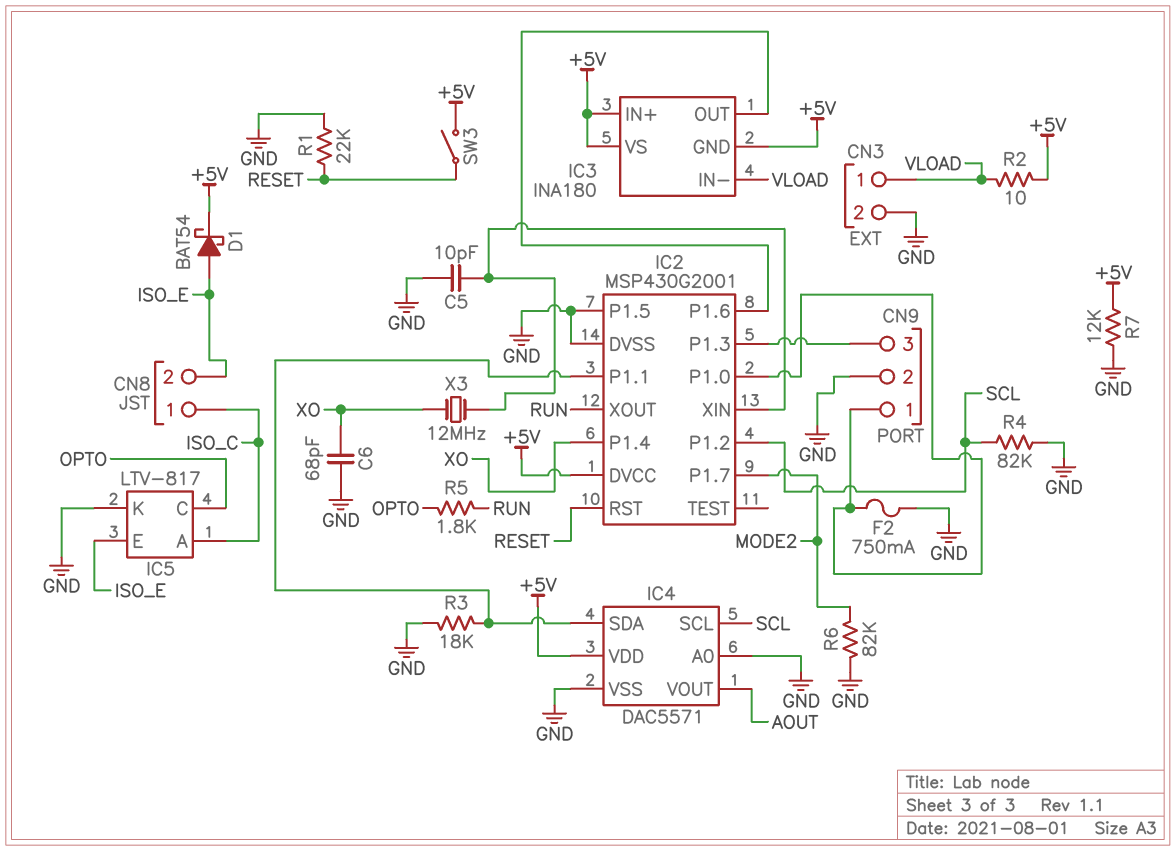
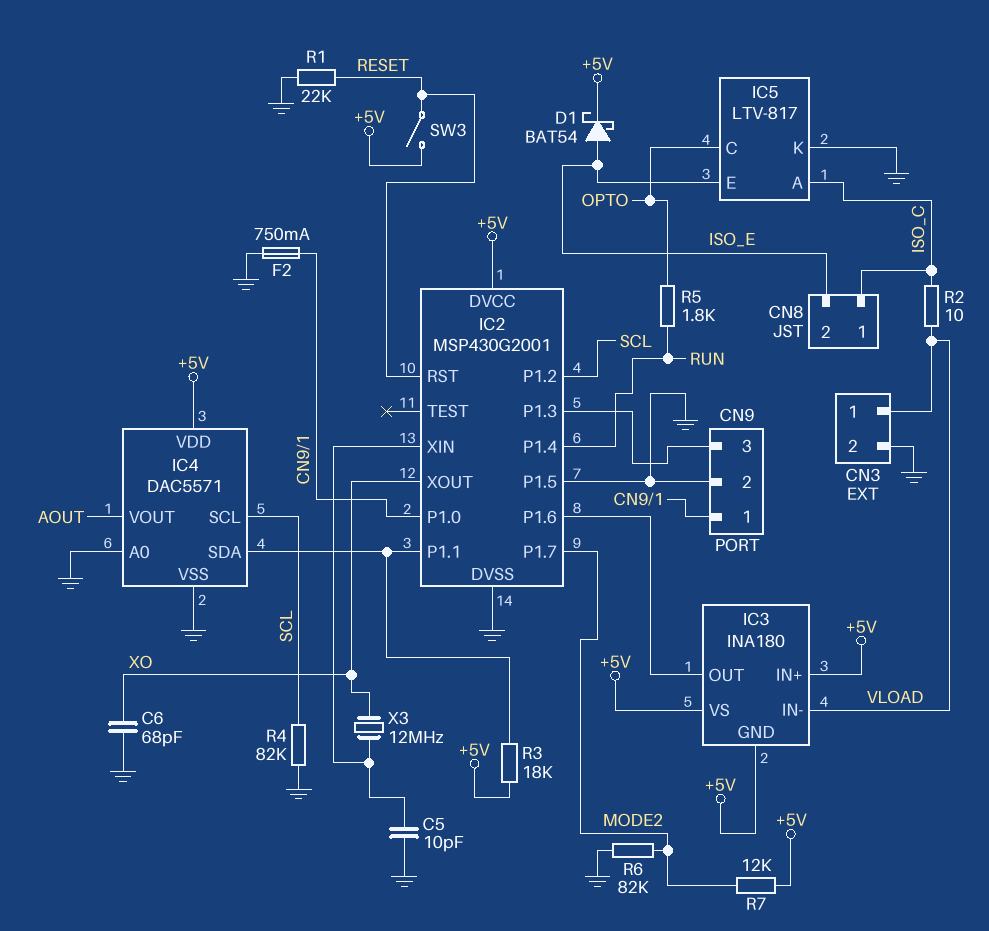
IC2 pin P1.4: XO -> RUN
IC2 pin XOUT: RUN -> XO
R2: 10 (+5V, VLOAD) -> 10 (ISO_C, VLOAD)
R3: 18k (GND, IC2/P1.1) -> 18k (+5V, IC2/P1.1)
R7: 12k (+5V, GND) -> 12k (+5V, MODE2)

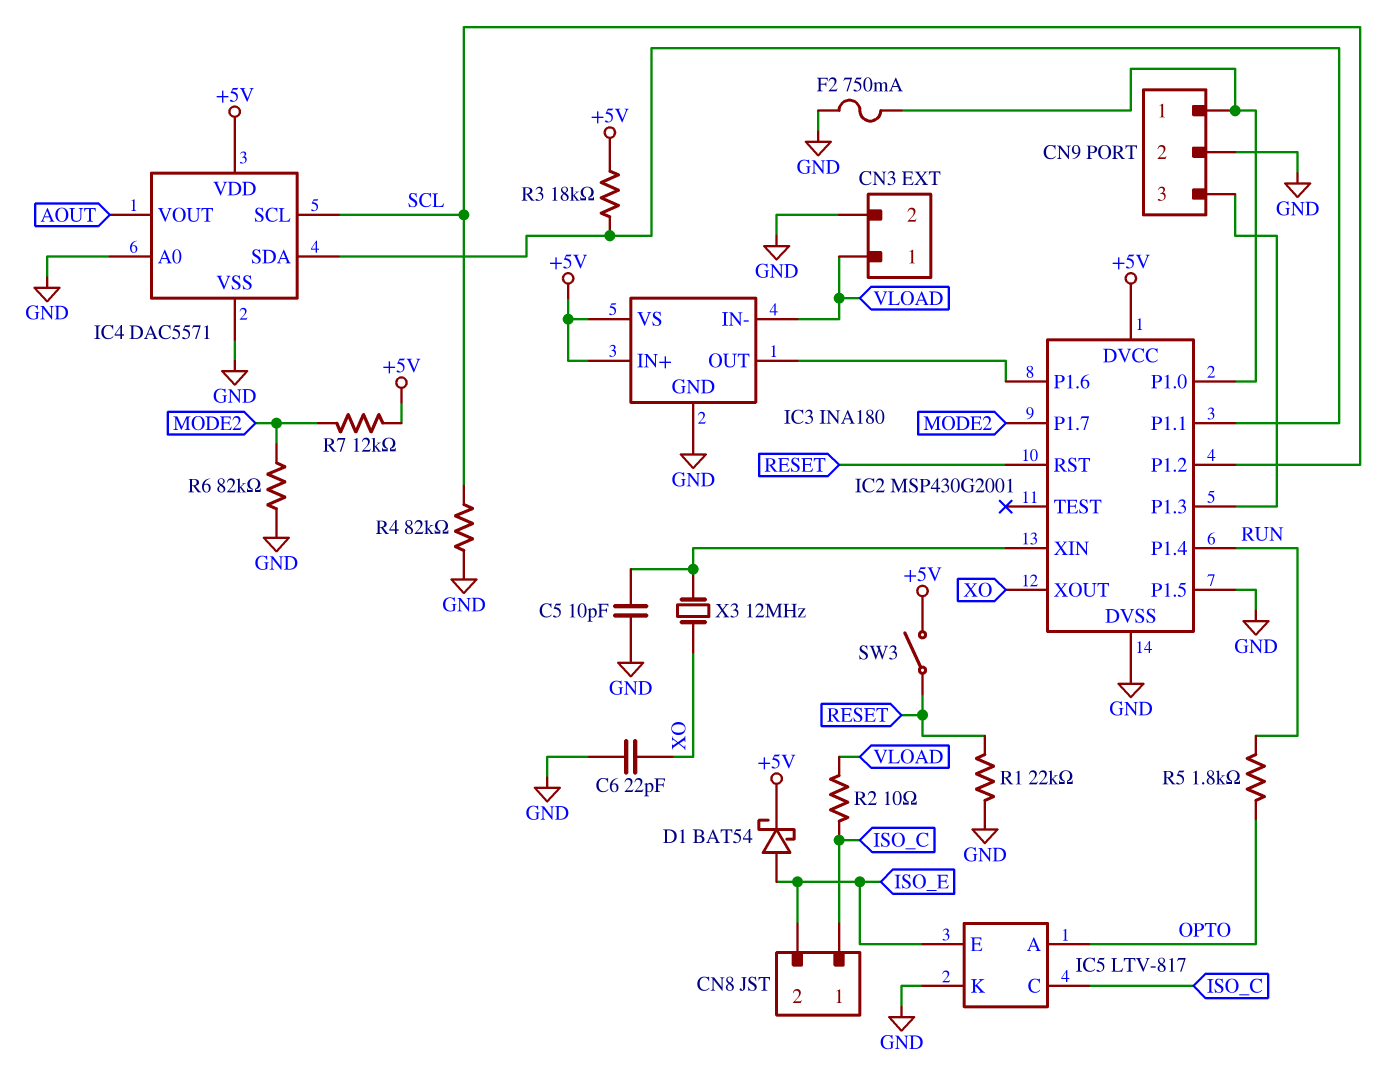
C6: 68pF (GND, XO) -> 22pF (GND, XO)
IC3 pin GND: +5V -> GND
IC5 pin A: ISO_C -> OPTO
IC5 pin C: OPTO -> ISO_C

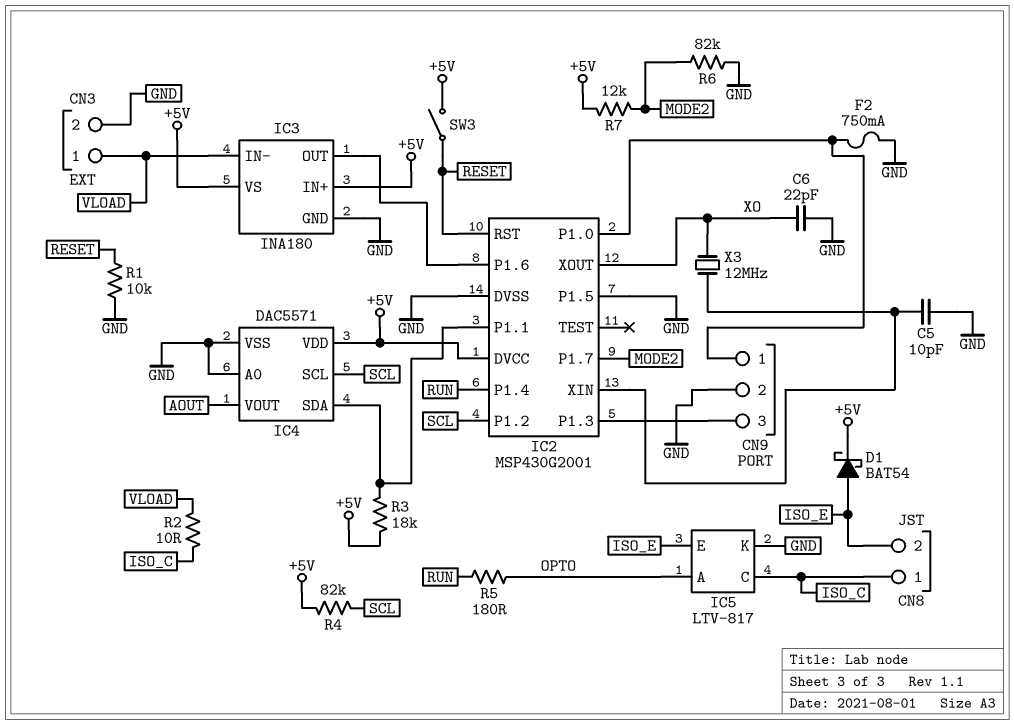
R1: 22k (GND, RESET) -> 10k (GND, RESET)
R4: 82k (GND, SCL) -> 82k (+5V, SCL)
R5: 1.8k (OPTO, RUN) -> 180 (OPTO, RUN)

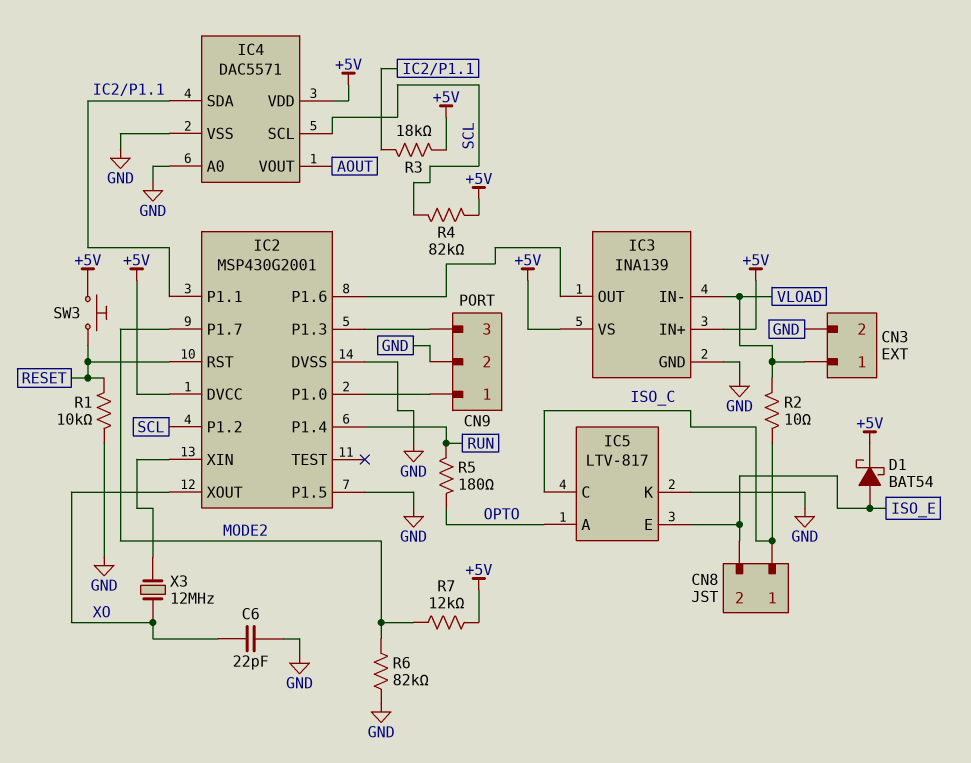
C5: 10pF (GND, IC2/XIN) -> none
F2: 750mA (CN9/1, GND) -> none
IC3: INA180 -> INA139
SW3: switch (+5V, RESET) -> button (+5V, RESET)

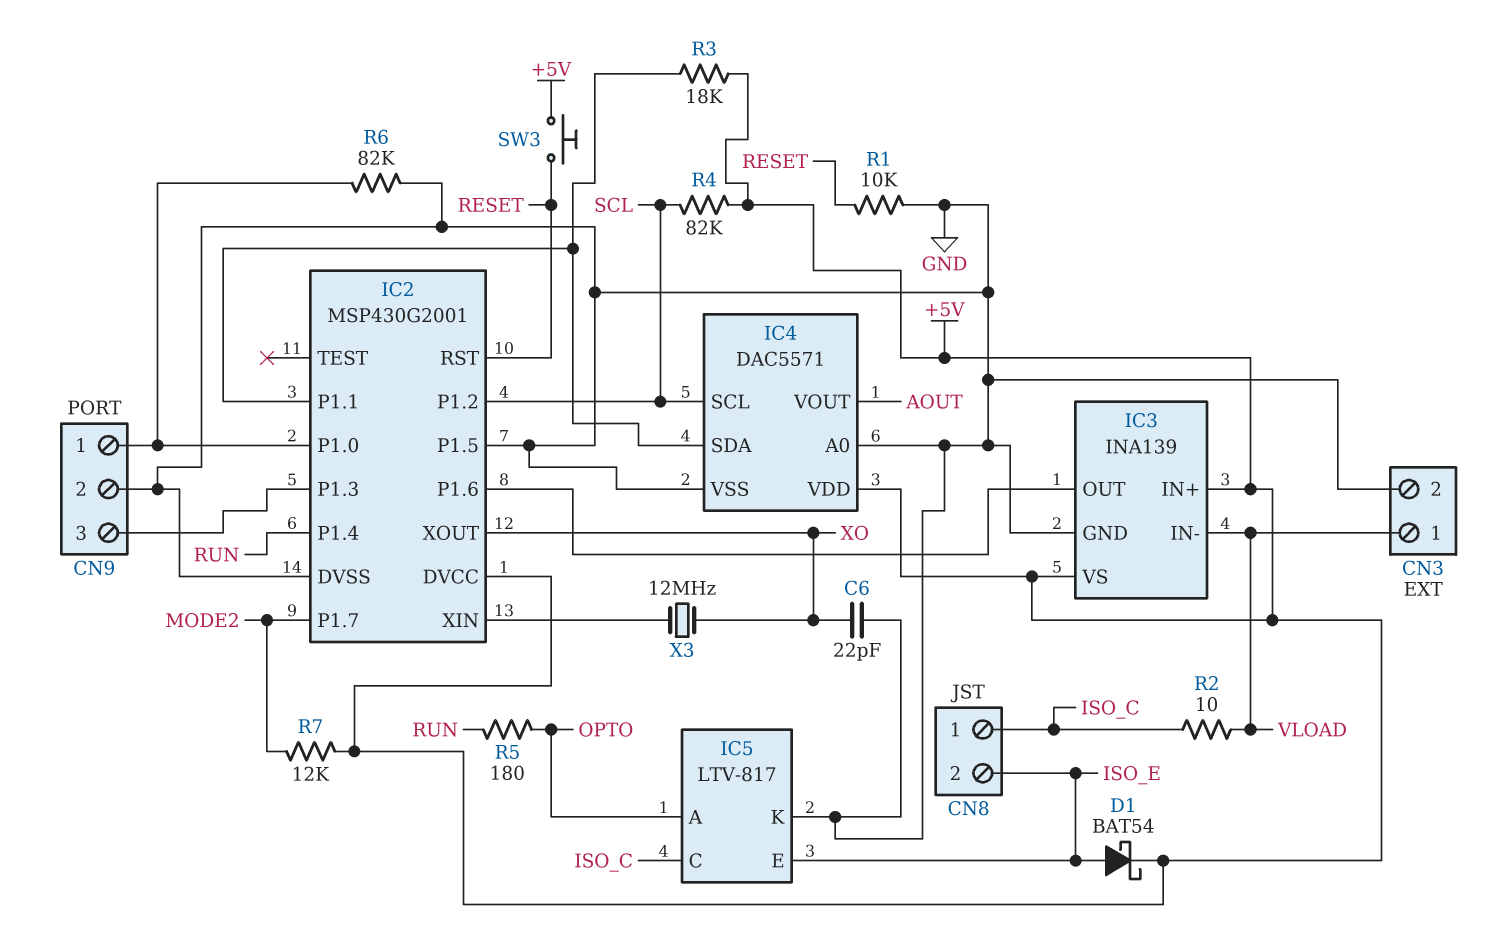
R6: 82k (GND, MODE2) -> 82k (CN9/1, GND)

